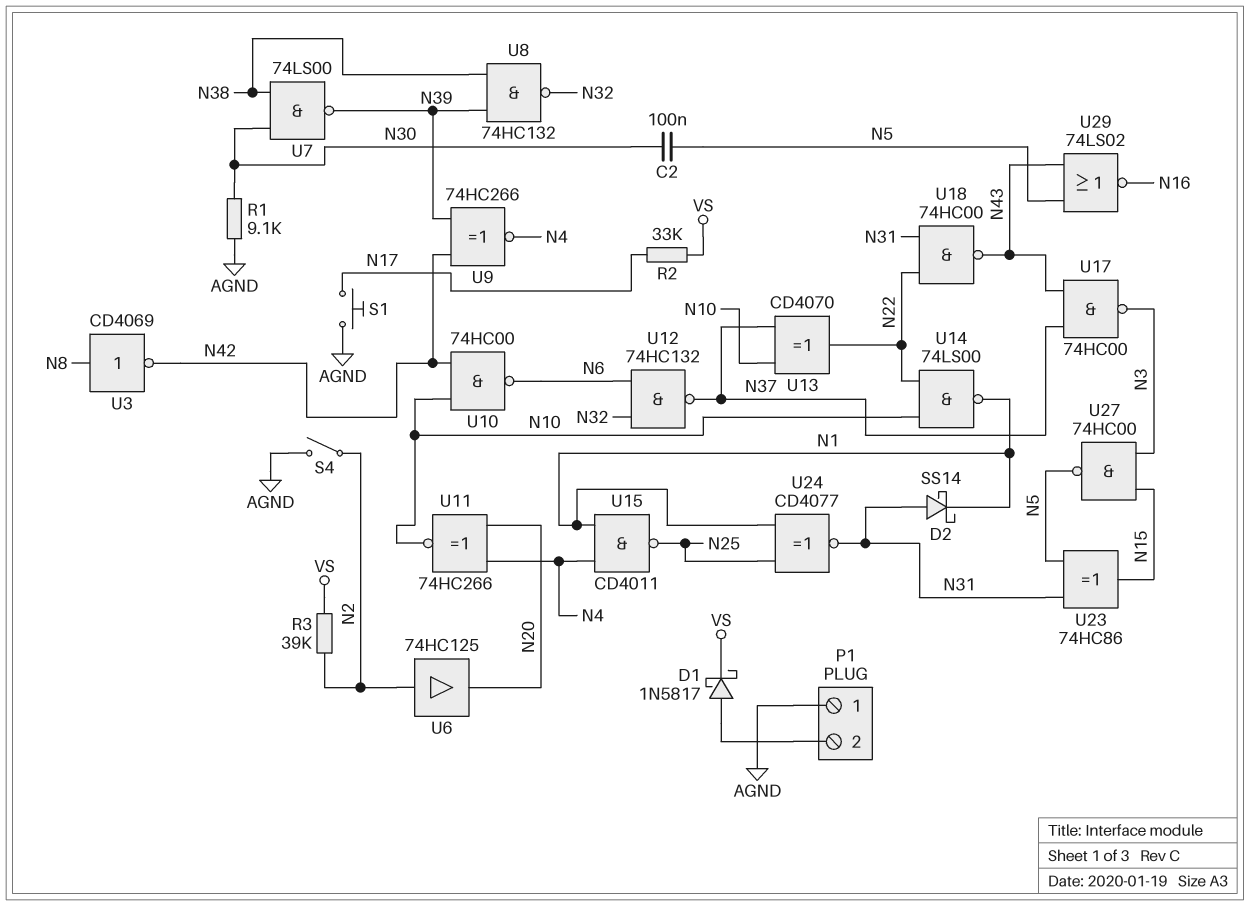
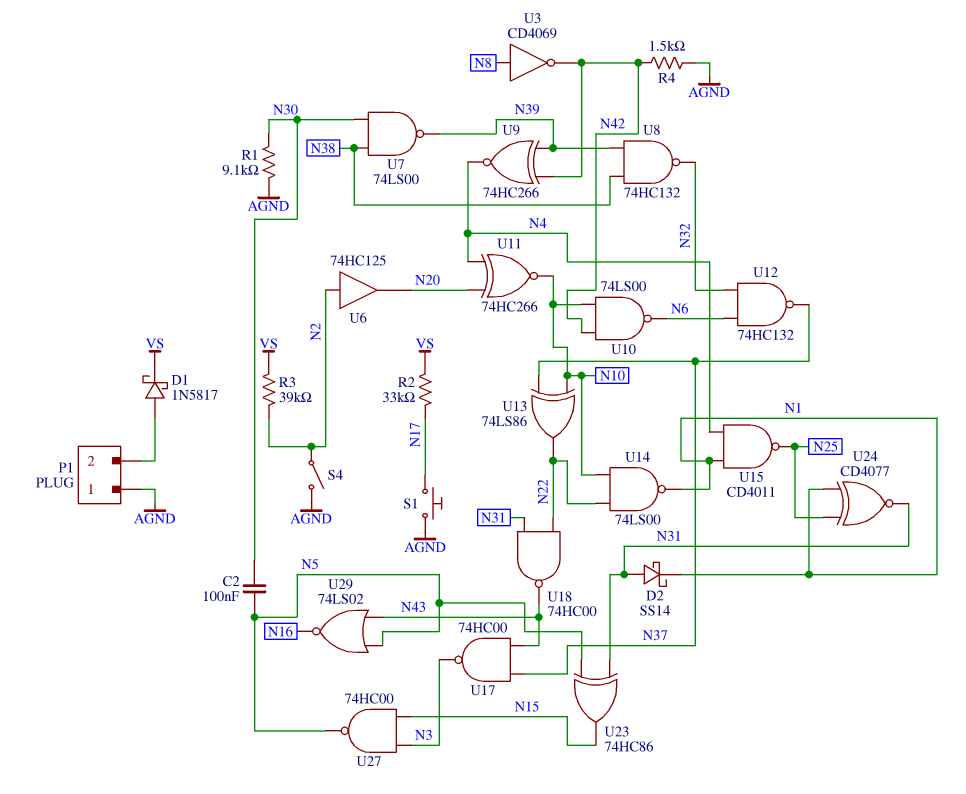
R4: none -> 1.5k (AGND, N42)
U10: NAND 74HC00 (in N10, in N42, out N6) -> NAND 74LS00 (in N10, in N42, out N6)
U13: XOR CD4070 (in N10, in N37, out N22) -> XOR 74LS86 (in N10, in N37, out N22)

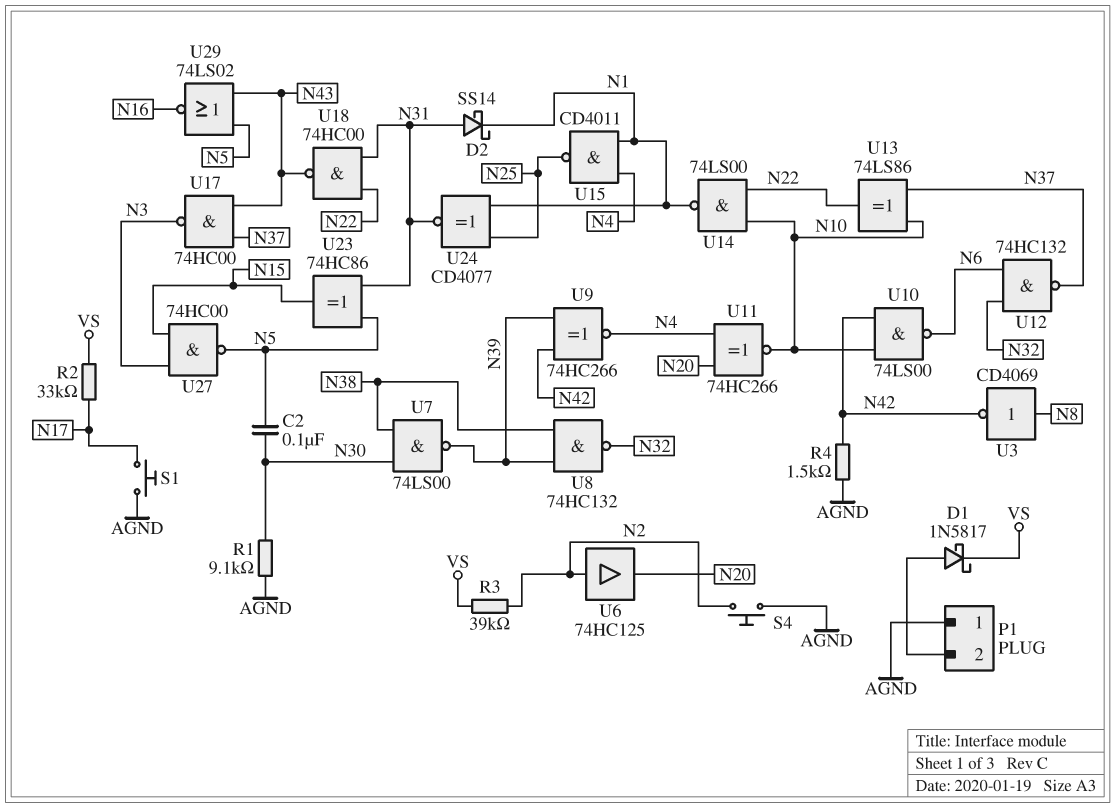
S4: switch (AGND, N2) -> button (AGND, N2)

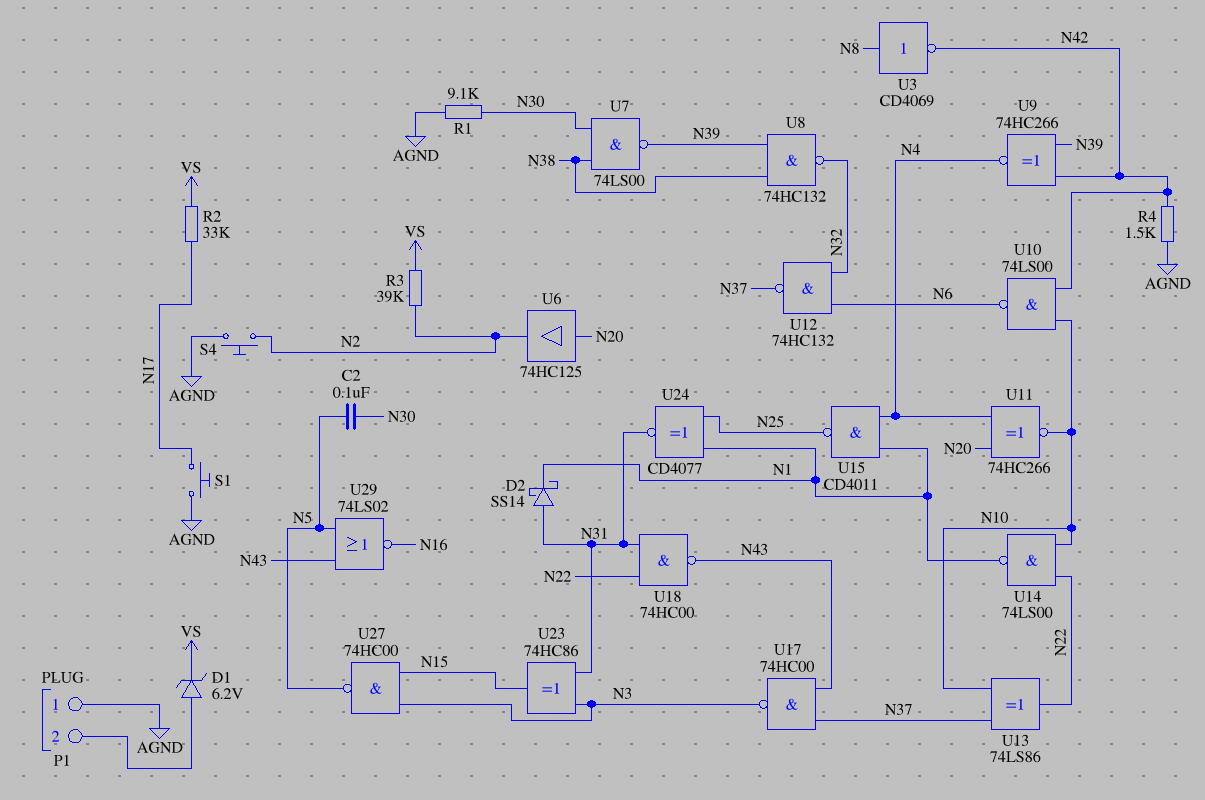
D1: schottky 1N5817 (A P1/2, K VS) -> zener 6.2V (A P1/2, K VS)
U6: buffer 74HC125 (in N2, out N20) -> buffer 74HC125 (in N20, out N2)
U23: XOR 74HC86 (in N5, in N31, out N15) -> XOR 74HC86 (in N3, in N31, out N15)

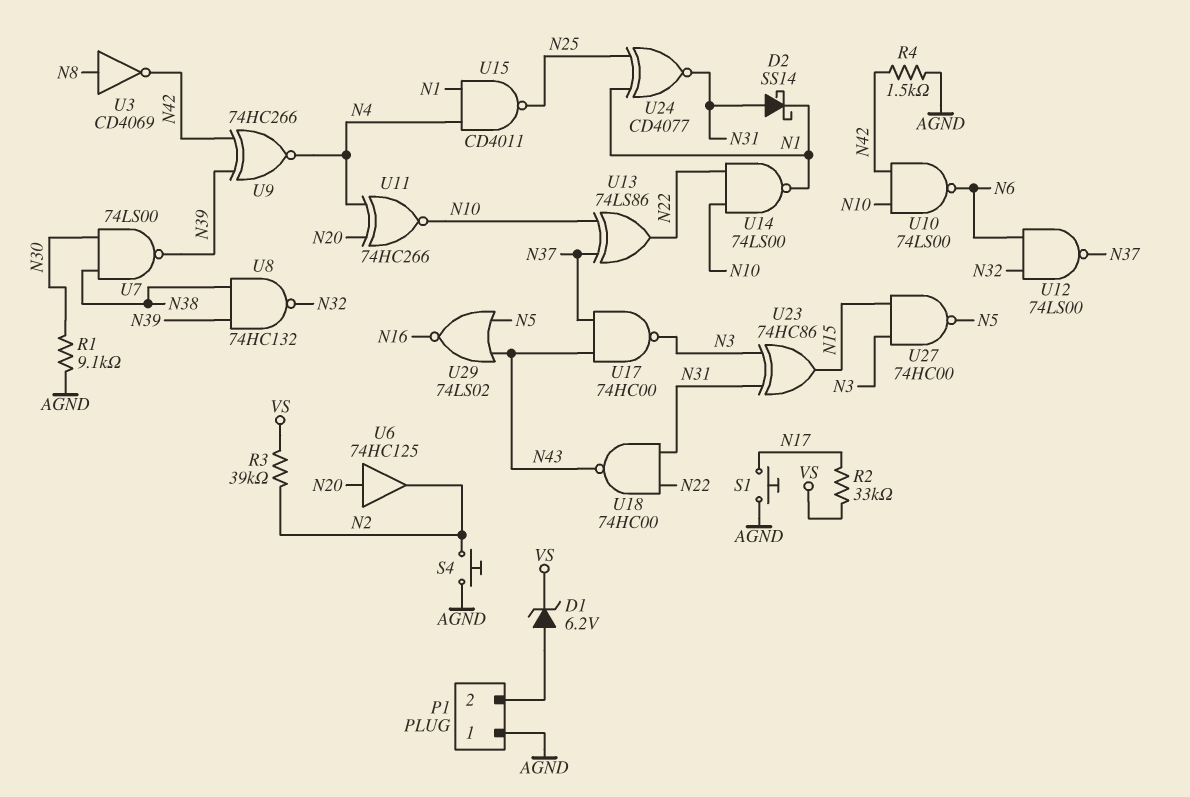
C2: 100nF (N5, N30) -> none
U12: NAND 74HC132 (in N6, in N32, out N37) -> NAND 74LS00 (in N6, in N32, out N37)

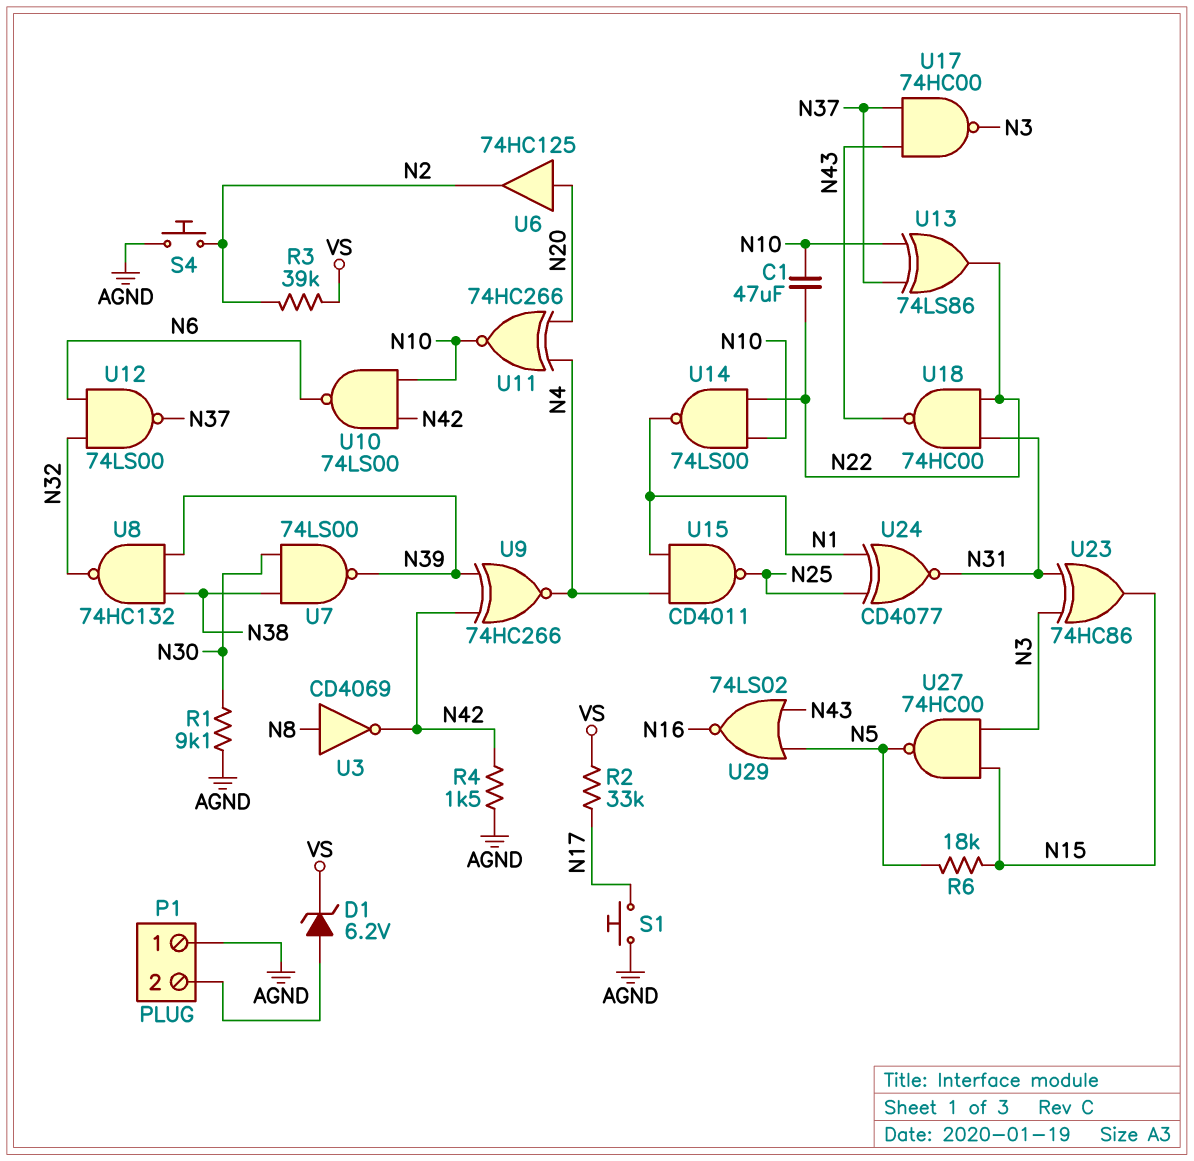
C1: none -> 47uF (N10, N22)
D2: schottky SS14 (A N31, K N1) -> none
R6: none -> 18k (N5, N15)

